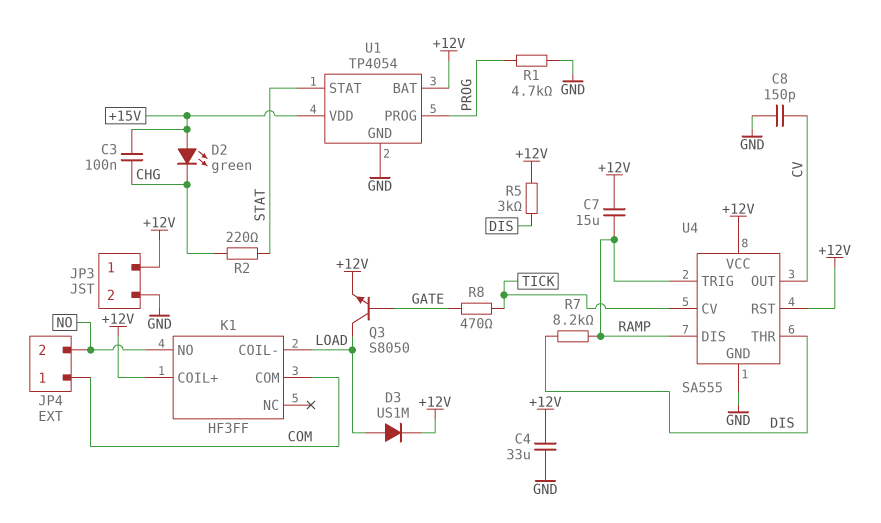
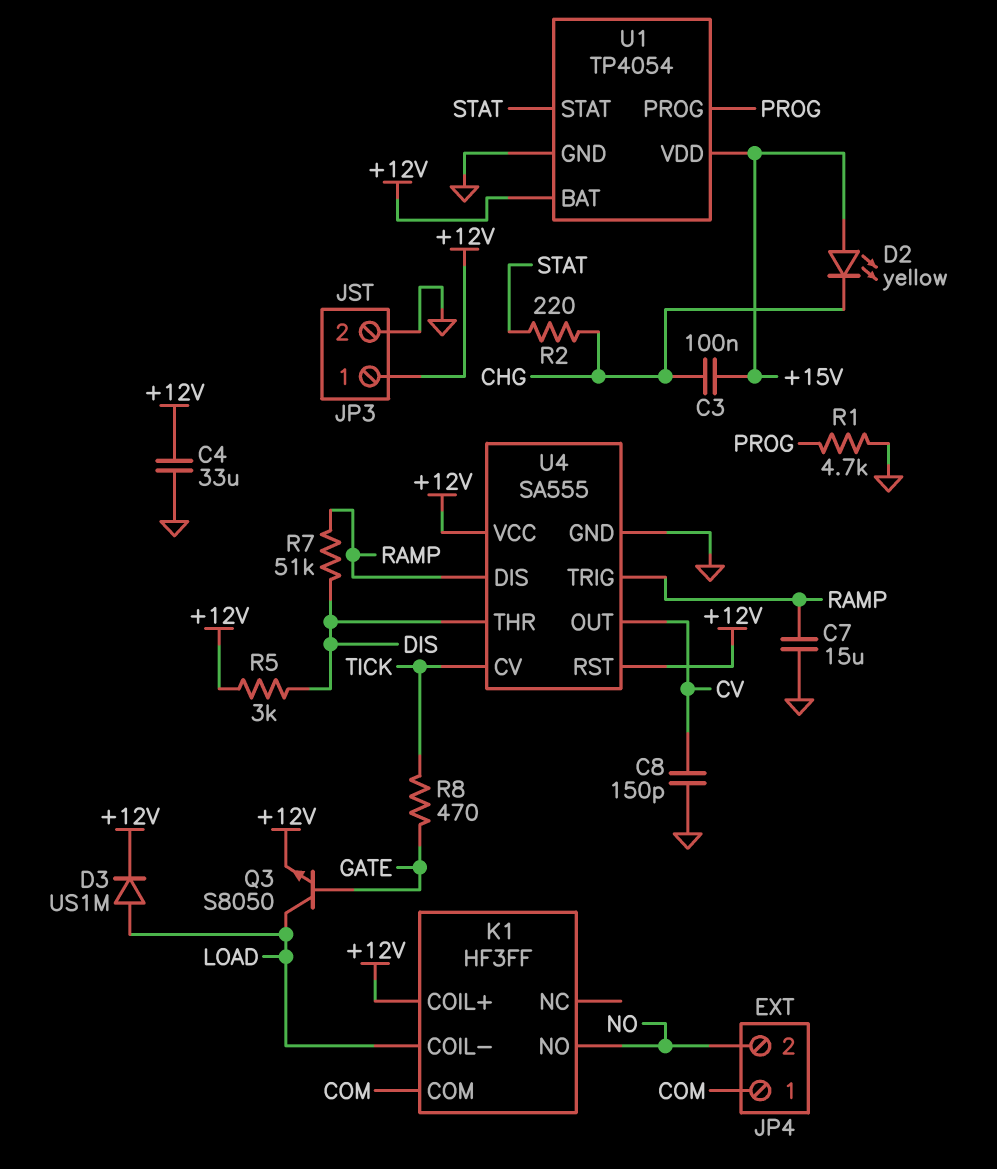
C7: 15uF (+12V, RAMP) -> 15uF (GND, RAMP)
D2: LED green (A +15V, K CHG) -> LED yellow (A +15V, K CHG)
R7: 8.2k (DIS, RAMP) -> 51k (DIS, RAMP)

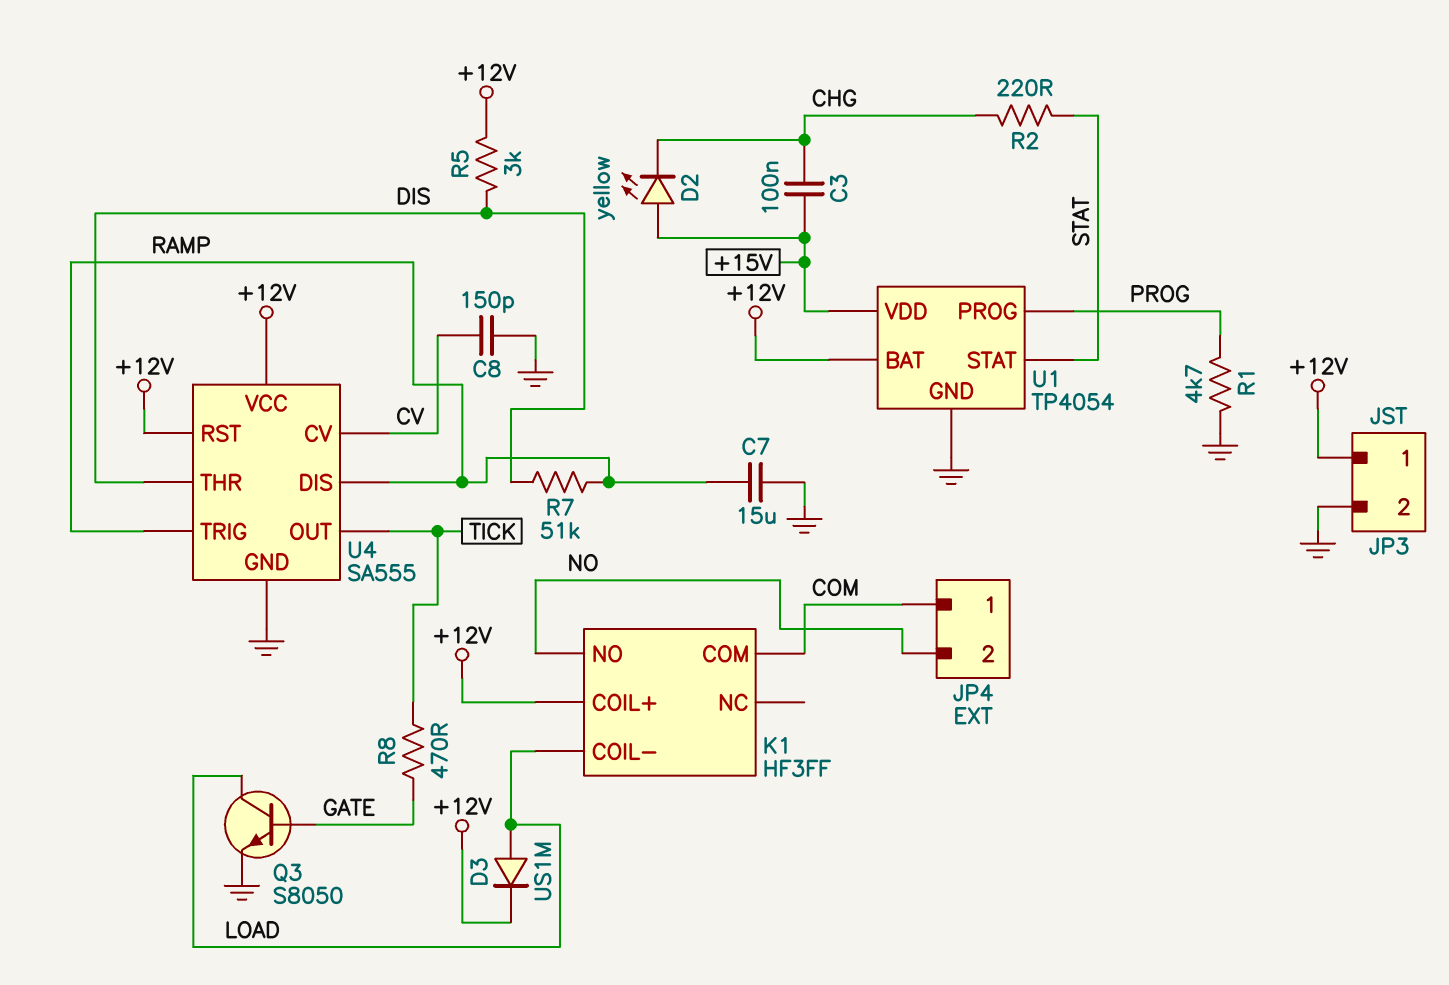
C4: 33uF (+12V, GND) -> none
Q3: NPN S8050 (B GATE, C LOAD, E +12V) -> NPN S8050 (B GATE, C LOAD, E GND)
U4 pin CV: TICK -> CV
U4 pin OUT: CV -> TICK

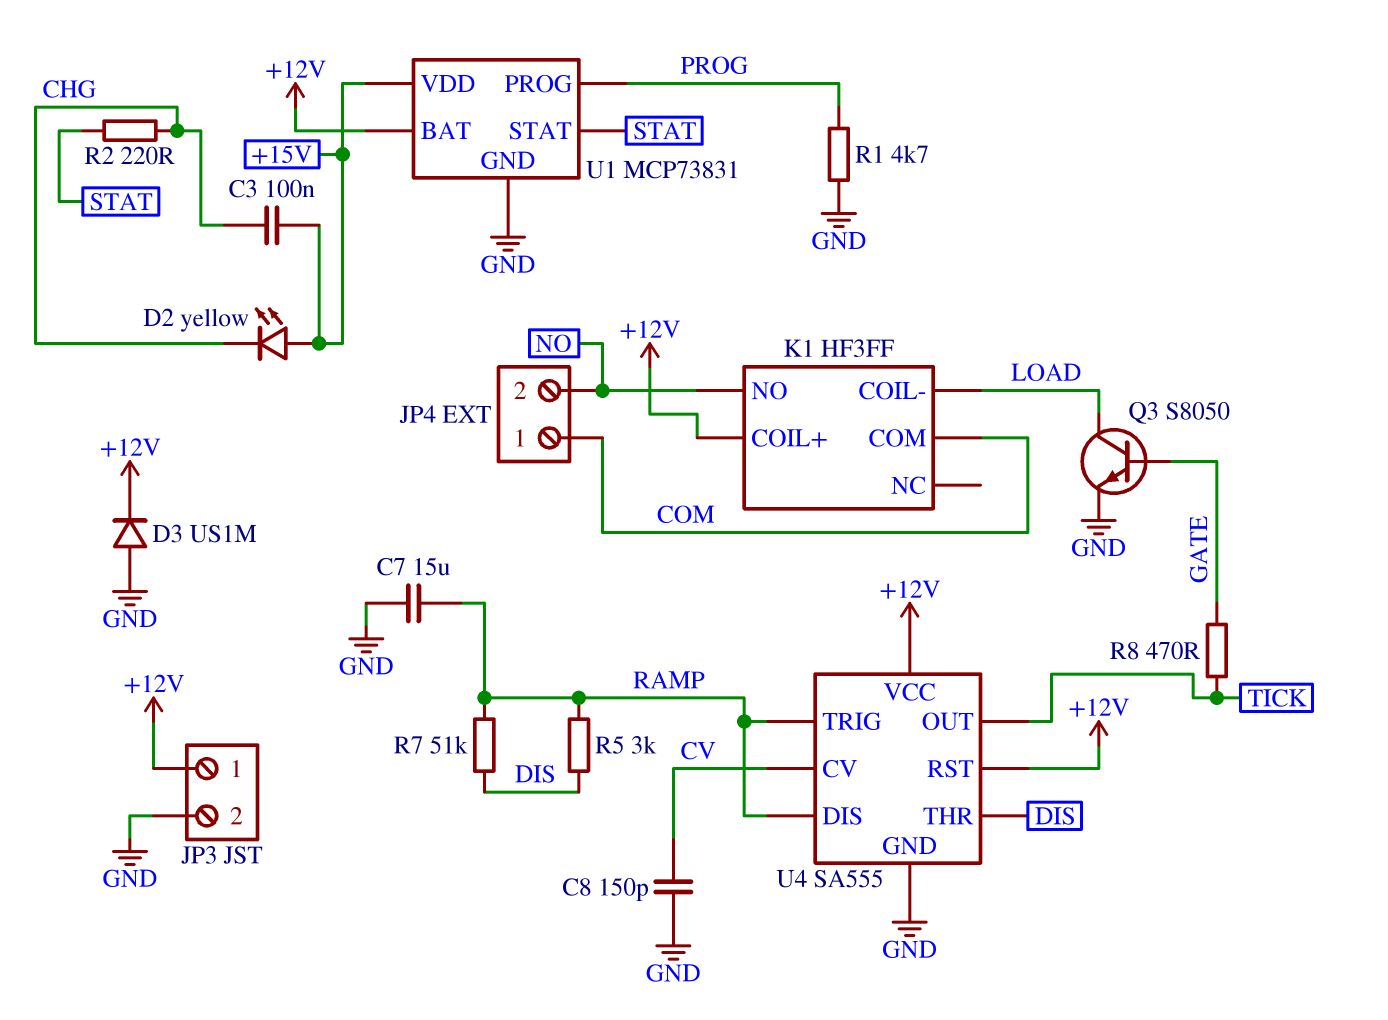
D3: diode US1M (A LOAD, K +12V) -> diode US1M (A GND, K +12V)
R5: 3k (+12V, DIS) -> 3k (DIS, RAMP)
U1: TP4054 -> MCP73831

